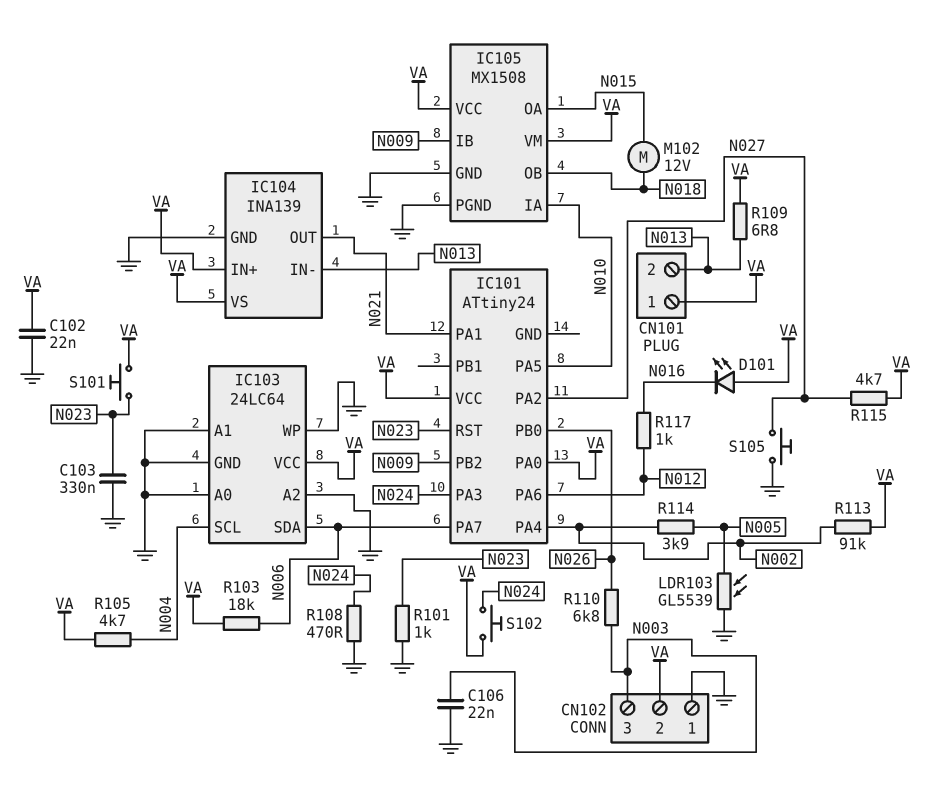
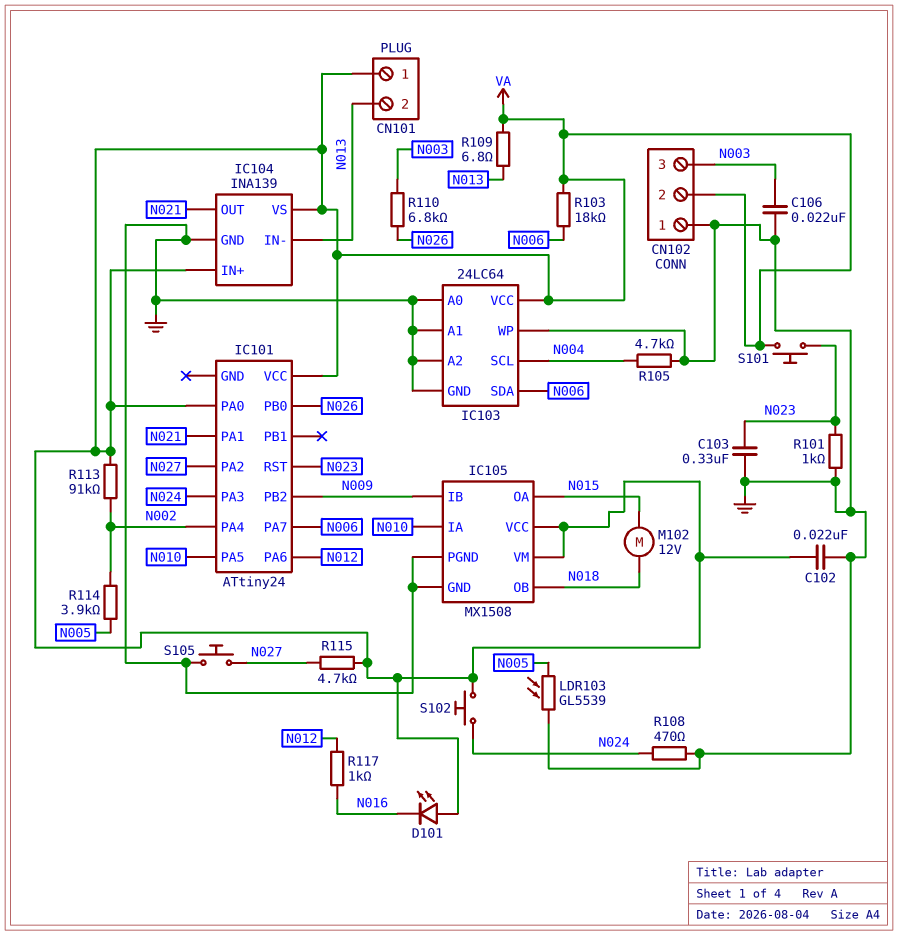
R105: 4.7k (N004, VA) -> 4.7k (GND, N004)

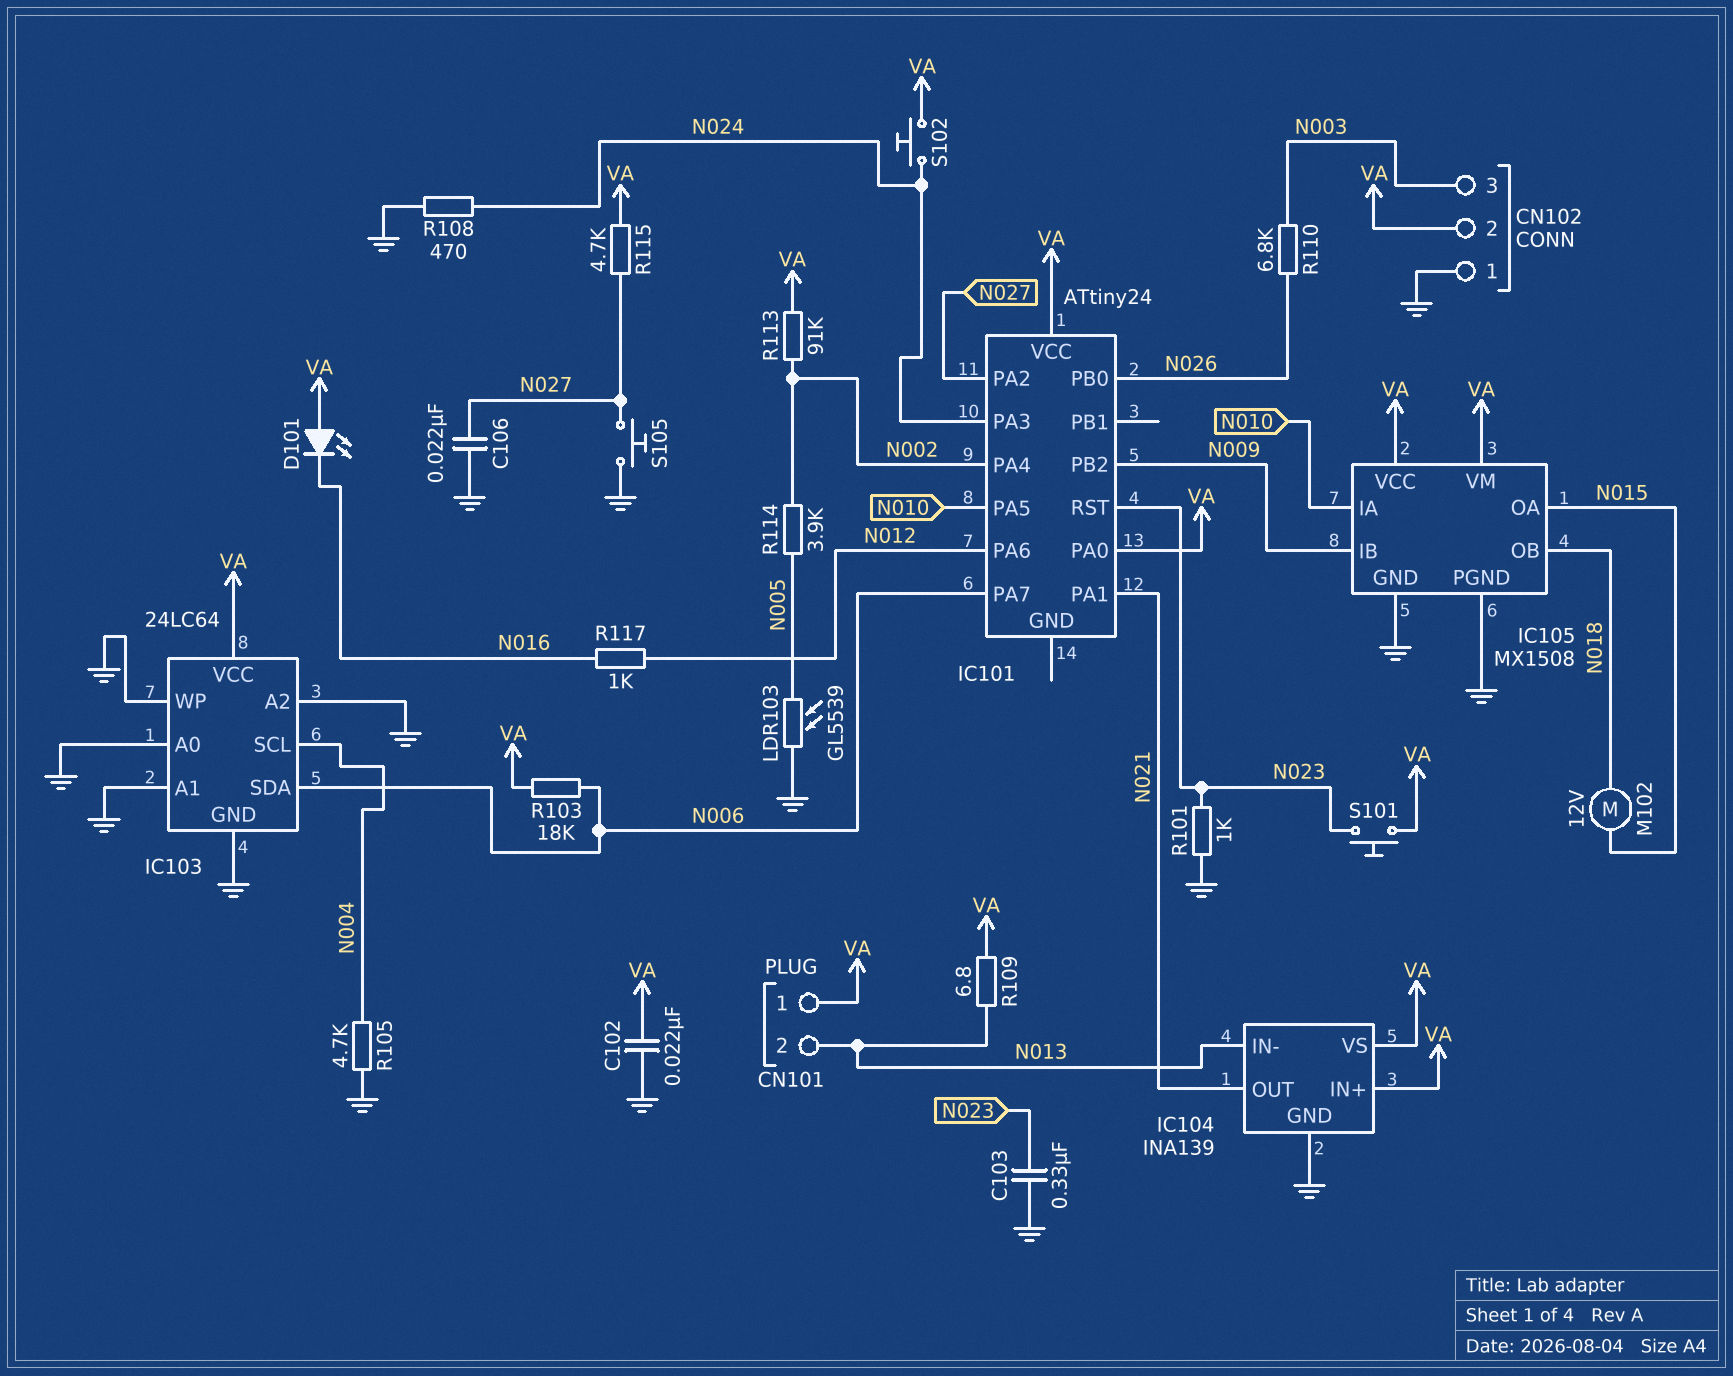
C106: 22nF (GND, N003) -> 22nF (GND, N027)

